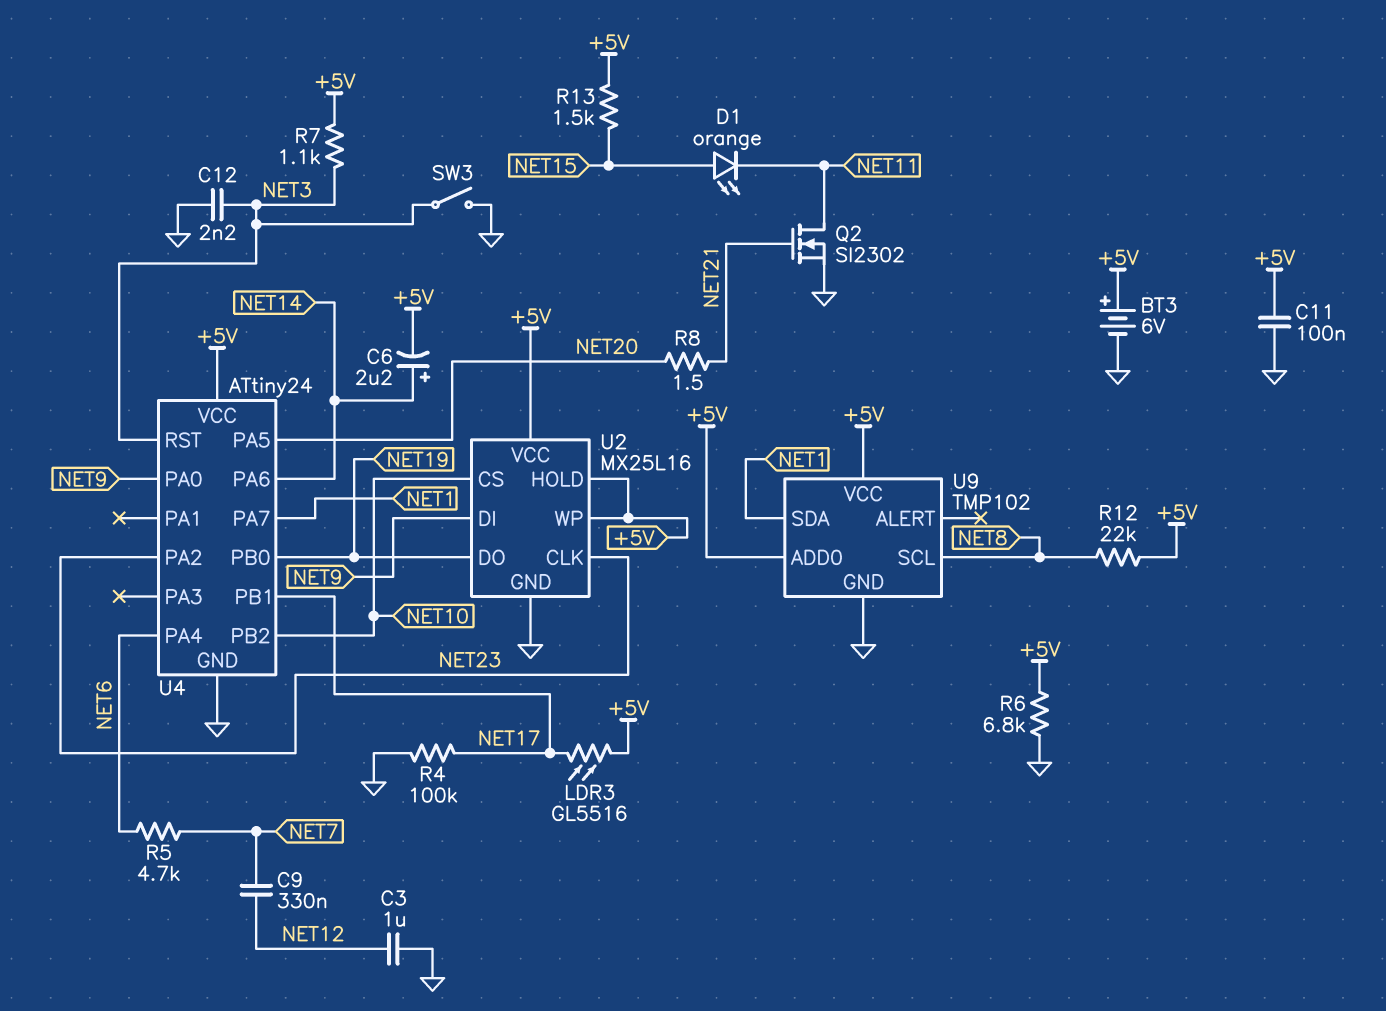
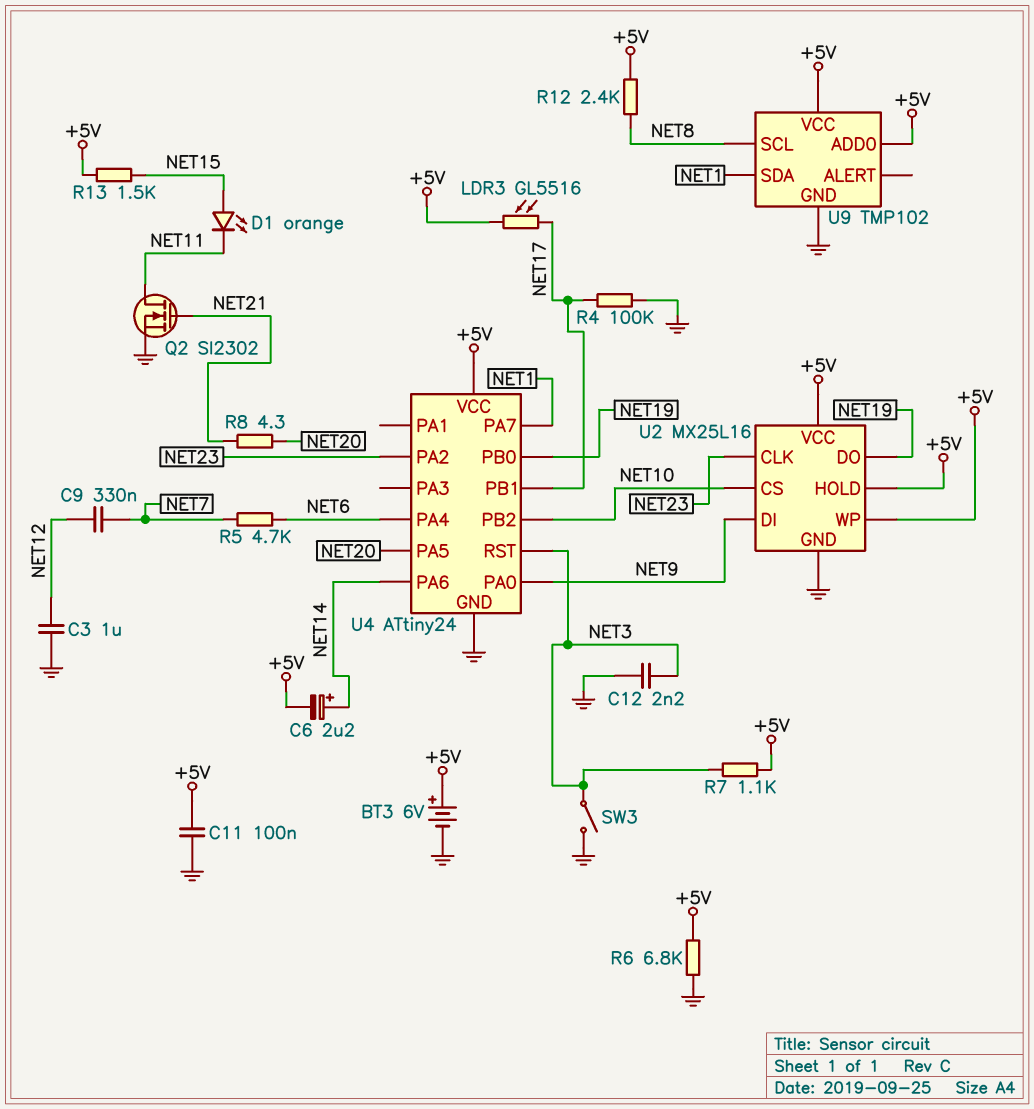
R8: 1.5 (NET20, NET21) -> 4.3 (NET20, NET21)
R12: 22k (+5V, NET8) -> 2.4k (+5V, NET8)

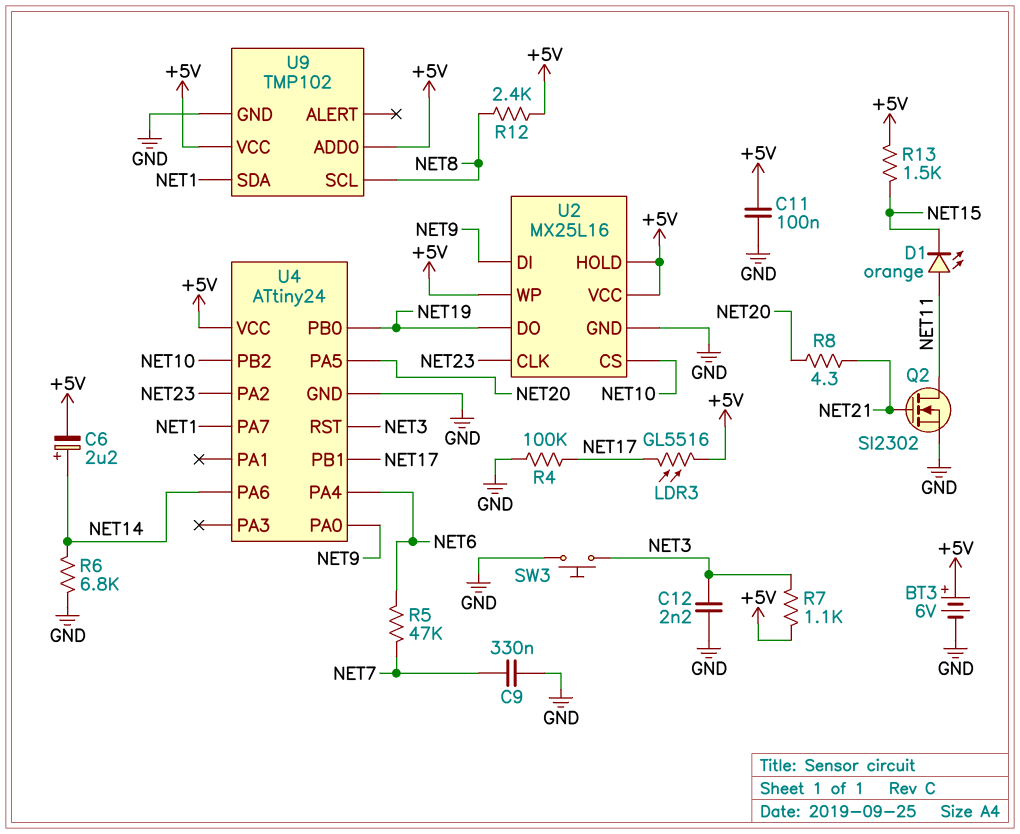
C3: 1uF (GND, NET12) -> none
C9: 330nF (NET7, NET12) -> 330nF (GND, NET7)
D1: LED orange (A NET15, K NET11) -> LED orange (A NET11, K NET15)
R5: 4.7k (NET6, NET7) -> 47k (NET6, NET7)
R6: 6.8k (+5V, GND) -> 6.8k (GND, NET14)
SW3: switch (GND, NET3) -> button (GND, NET3)

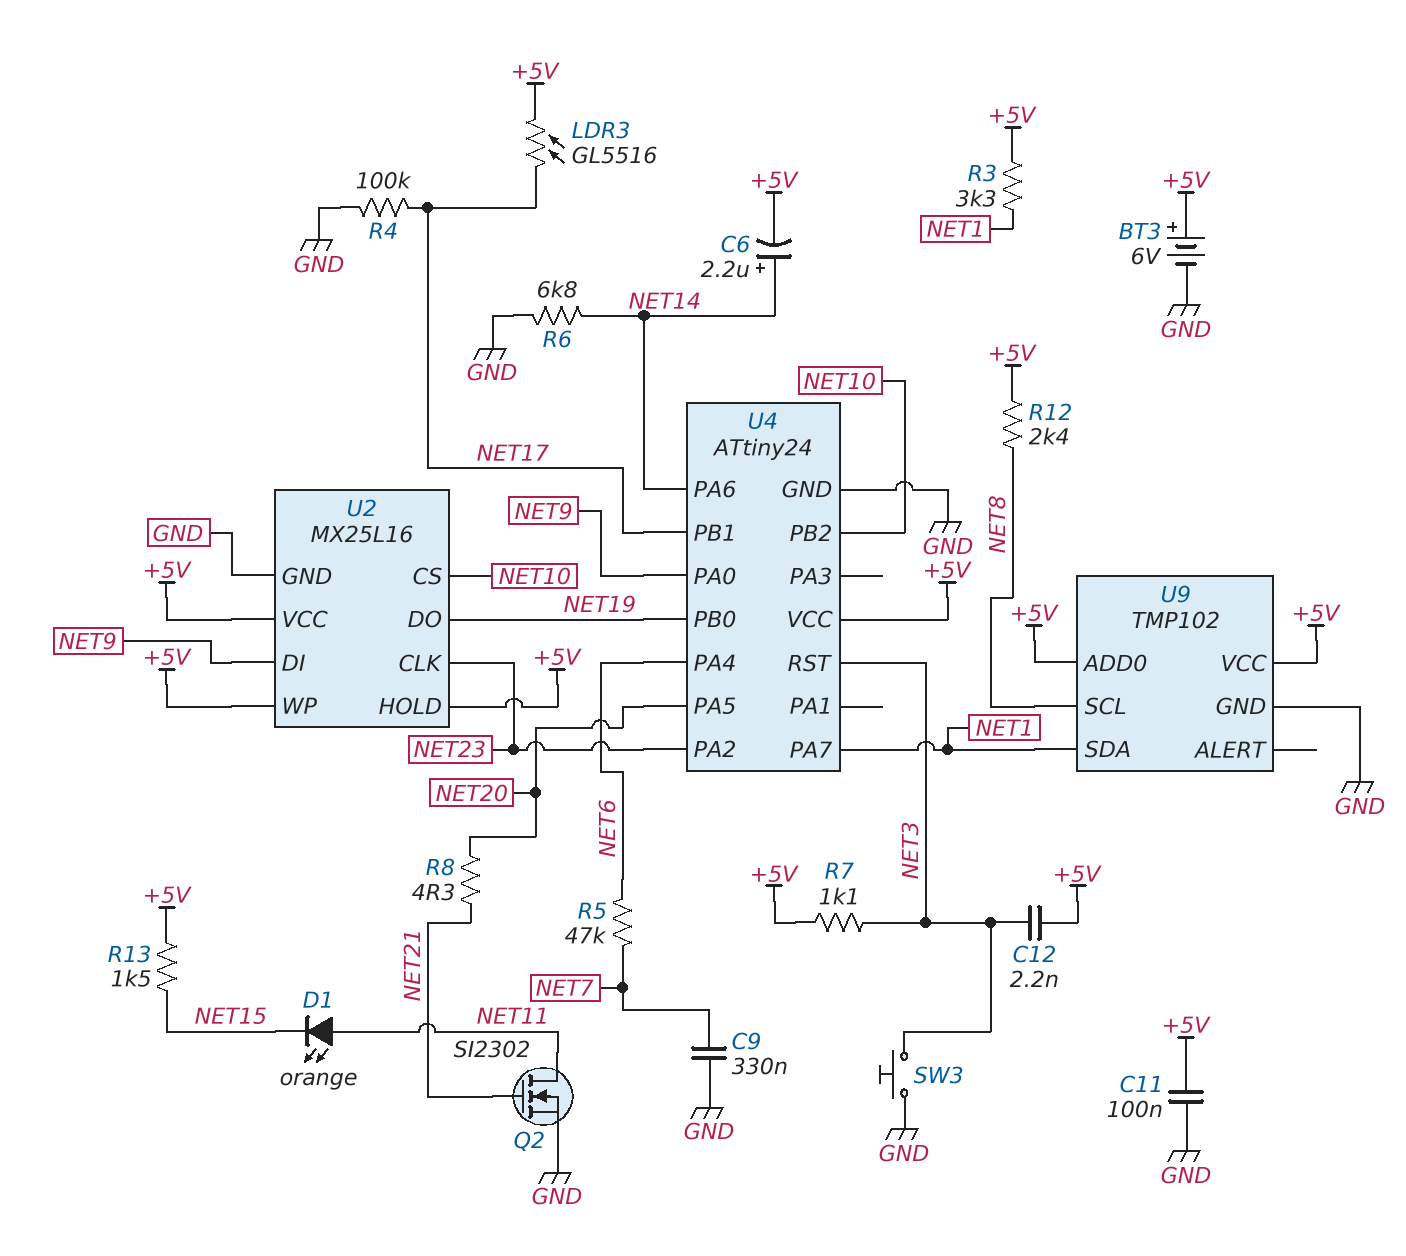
C12: 2.2nF (GND, NET3) -> 2.2nF (+5V, NET3)
R3: none -> 3.3k (+5V, NET1)

